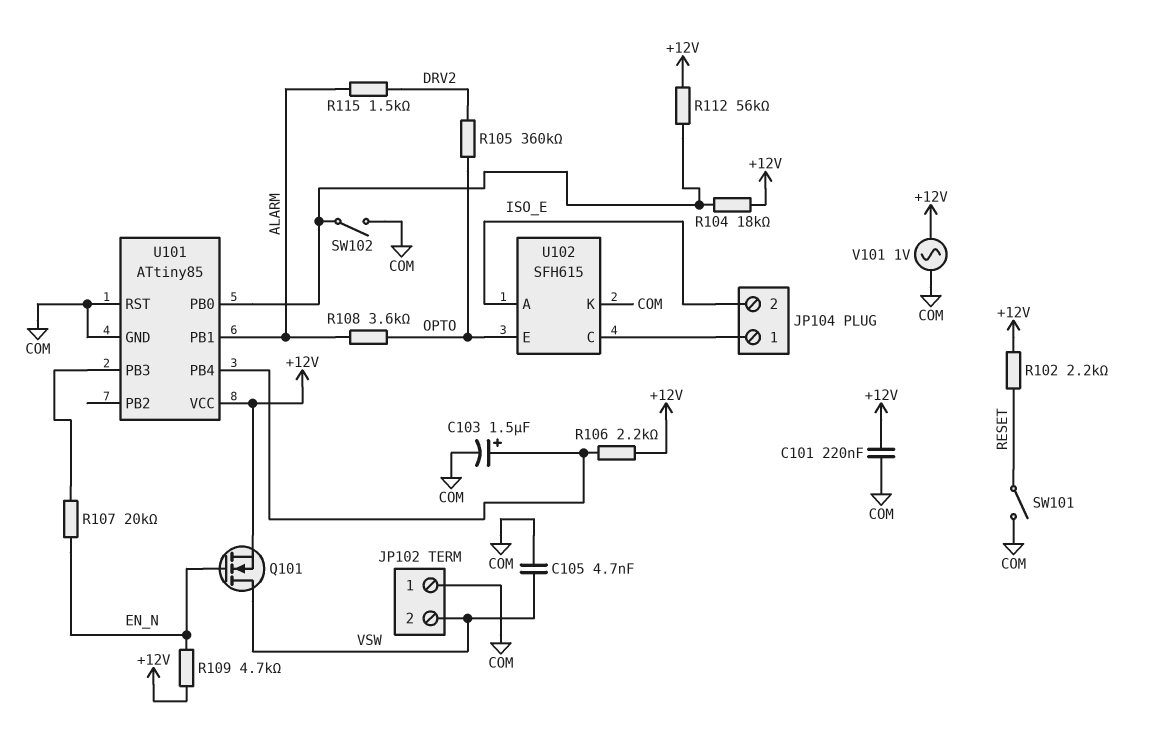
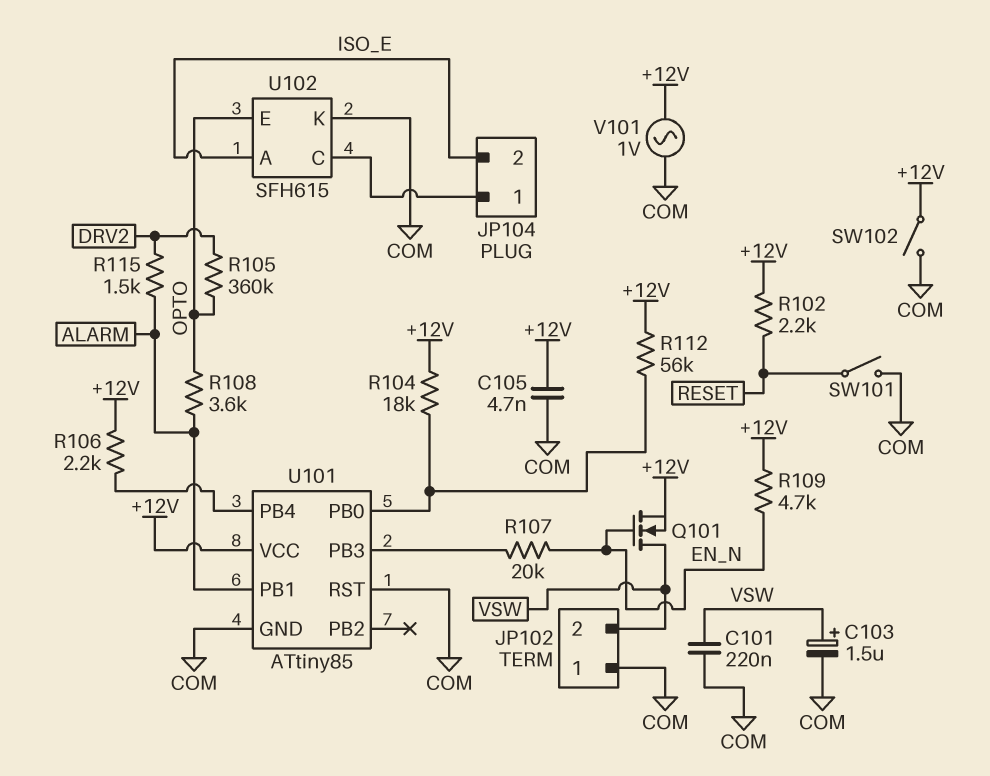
C101: 220nF (+12V, COM) -> 220nF (COM, VSW)
C103: 1.5uF (plus U101/PB4, minus COM) -> 1.5uF (plus VSW, minus COM)
C105: 4.7nF (COM, VSW) -> 4.7nF (+12V, COM)
SW102: switch (COM, U101/PB0) -> switch (+12V, COM)

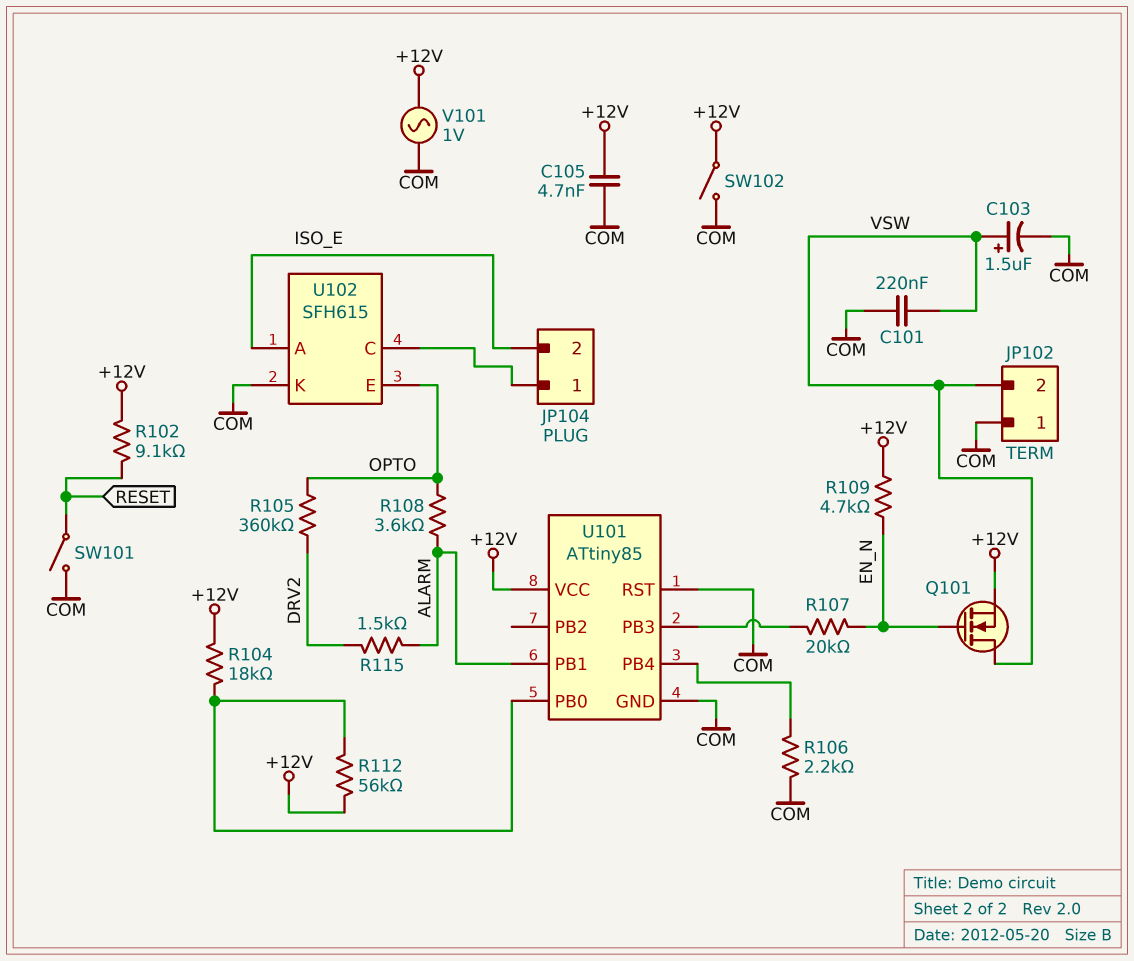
R102: 2.2k (+12V, RESET) -> 9.1k (+12V, RESET)
R106: 2.2k (+12V, U101/PB4) -> 2.2k (COM, U101/PB4)

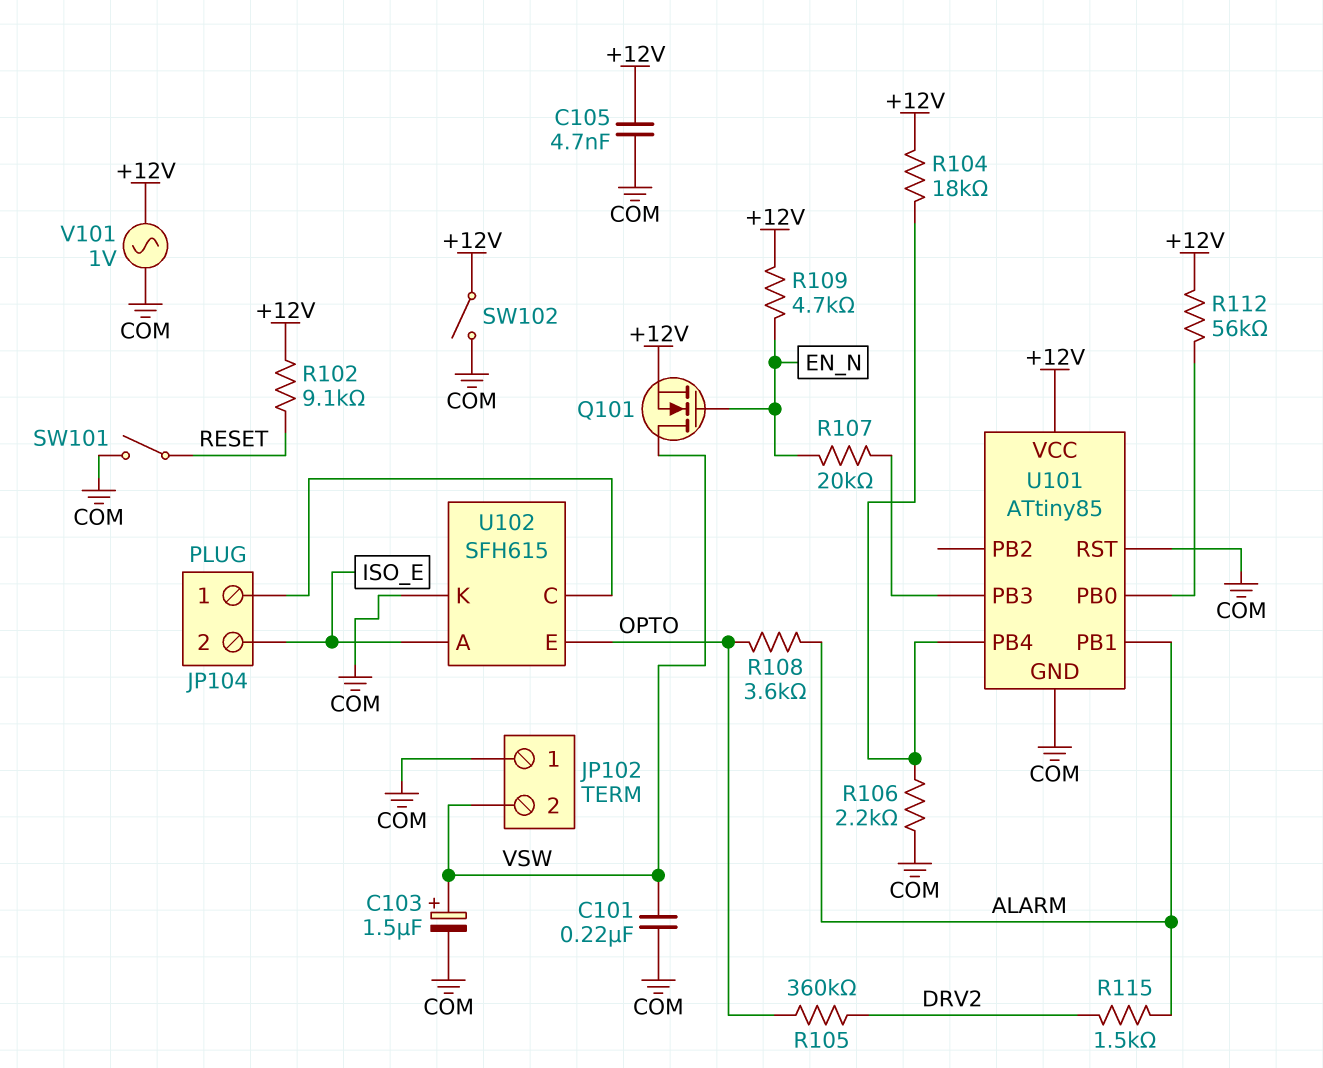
R104: 18k (+12V, U101/PB0) -> 18k (+12V, U101/PB4)

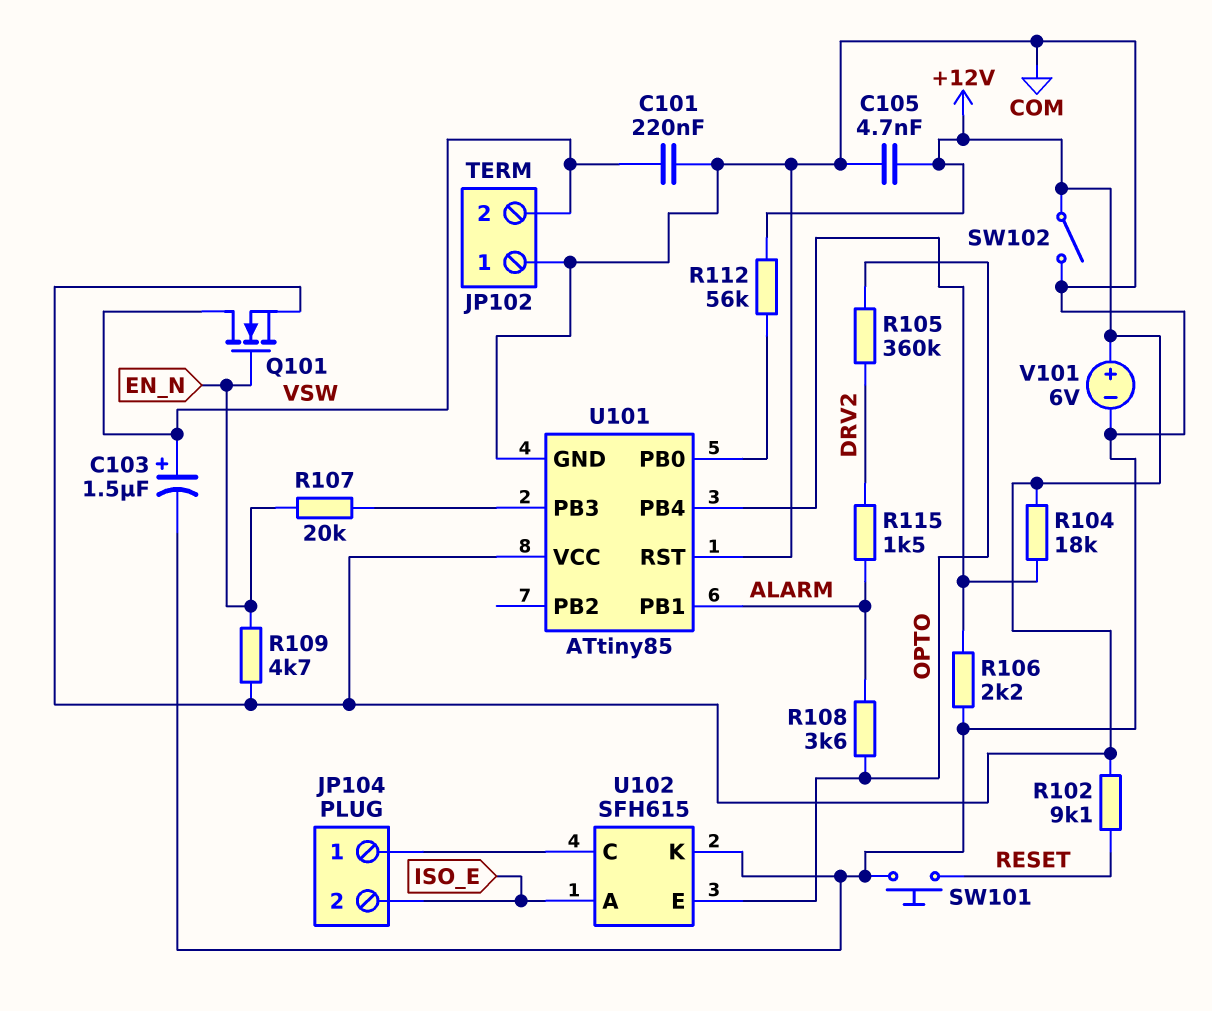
SW101: switch (COM, RESET) -> button (COM, RESET)
V101: AC 1V (+12V, COM) -> 6V (plus +12V, minus COM)

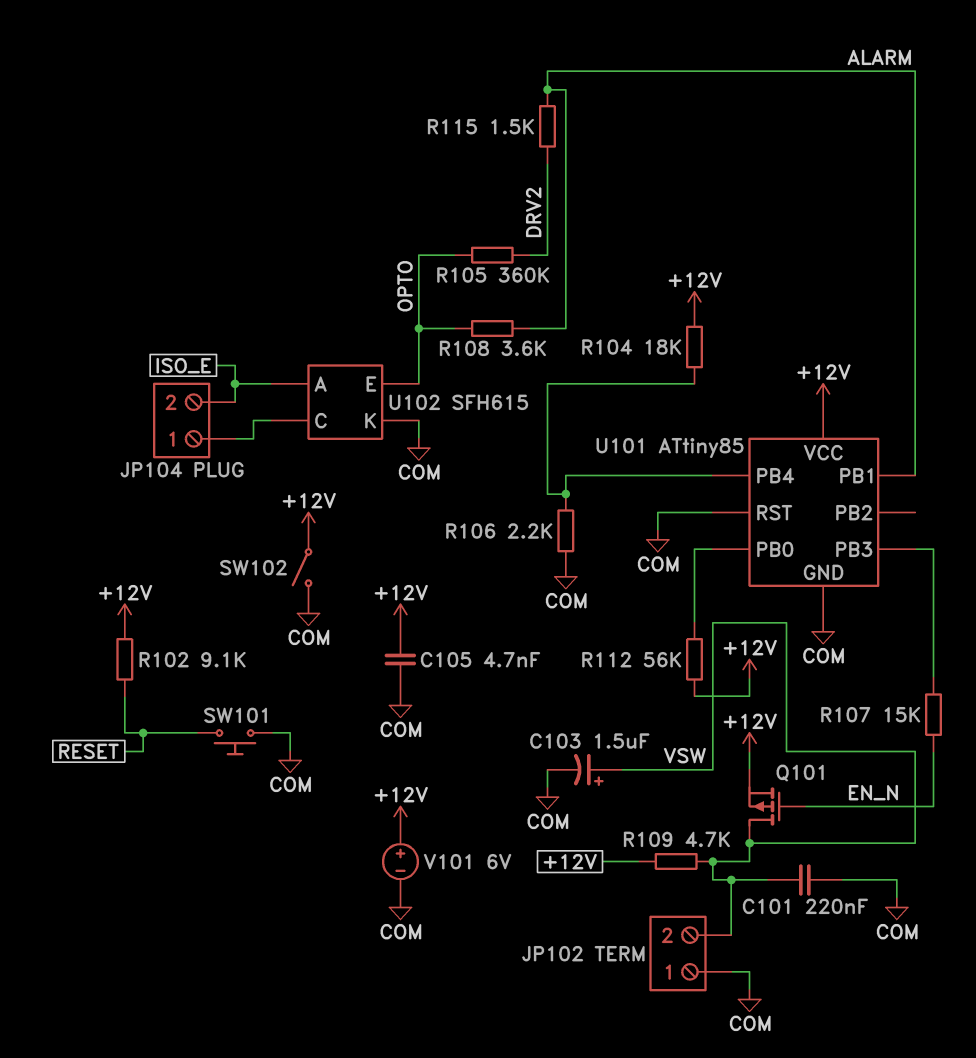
Q101: NMOS (G EN_N, D VSW, S +12V) -> PMOS (G EN_N, D VSW, S +12V)
R107: 20k (EN_N, U101/PB3) -> 15k (EN_N, U101/PB3)
R109: 4.7k (+12V, EN_N) -> 4.7k (+12V, VSW)

